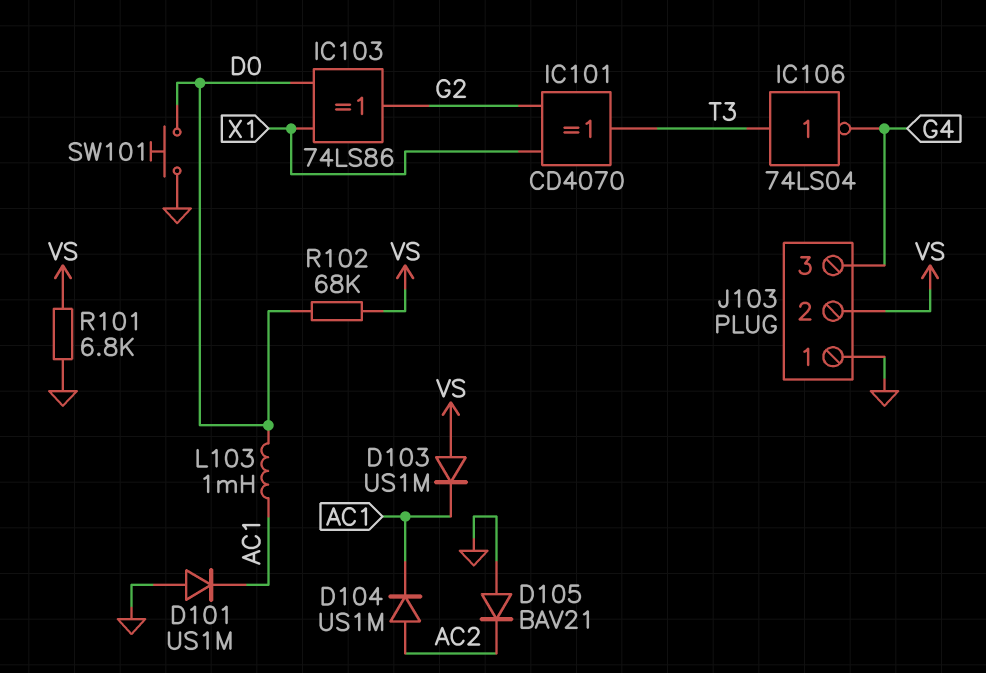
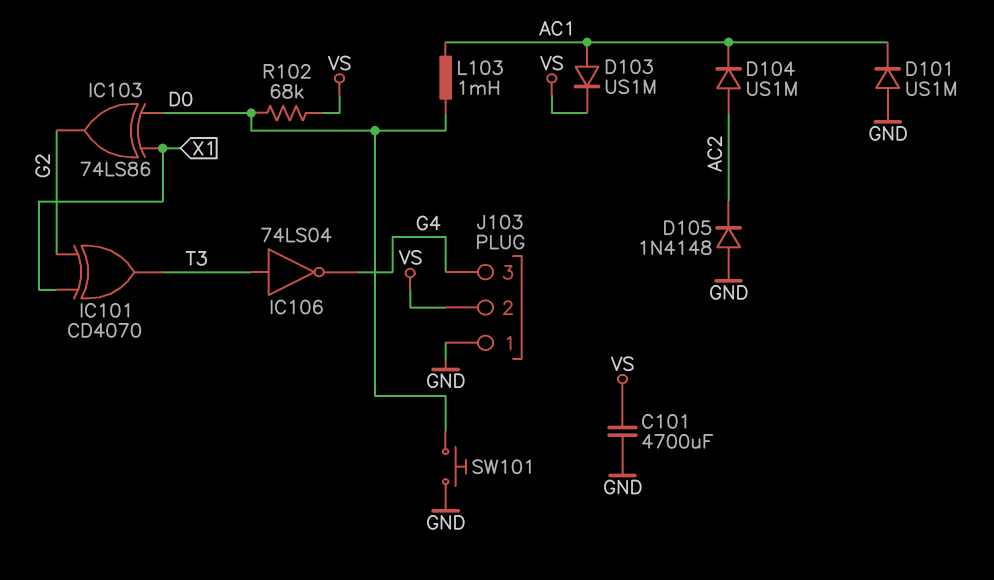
C101: none -> 4700uF (GND, VS)
D103: diode US1M (A VS, K AC1) -> diode US1M (A AC1, K VS)
D105: diode BAV21 (A GND, K AC2) -> diode 1N4148 (A GND, K AC2)
R101: 6.8k (GND, VS) -> none

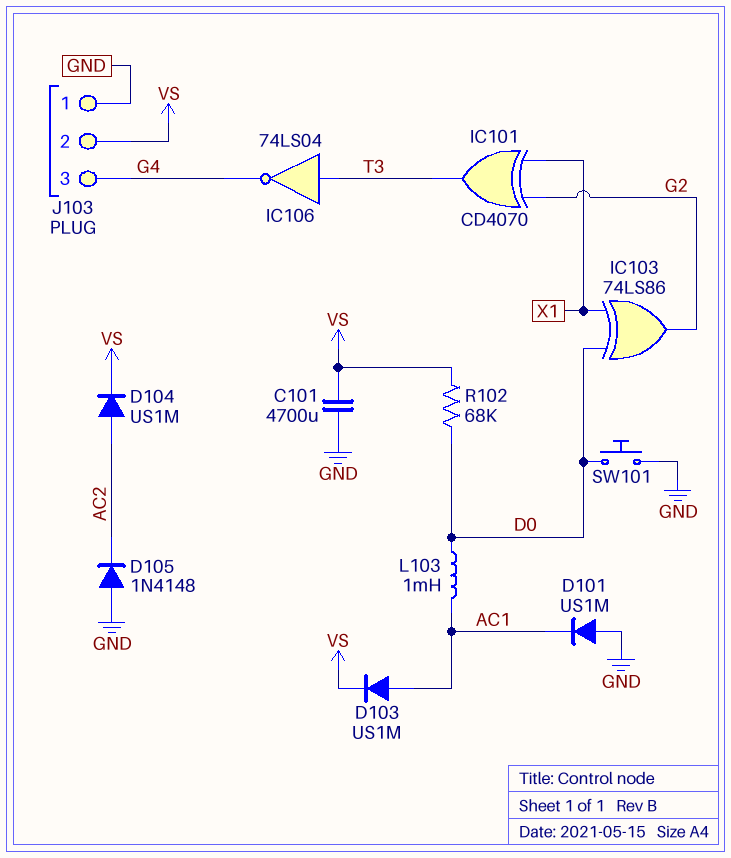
D104: diode US1M (A AC2, K AC1) -> diode US1M (A AC2, K VS)

